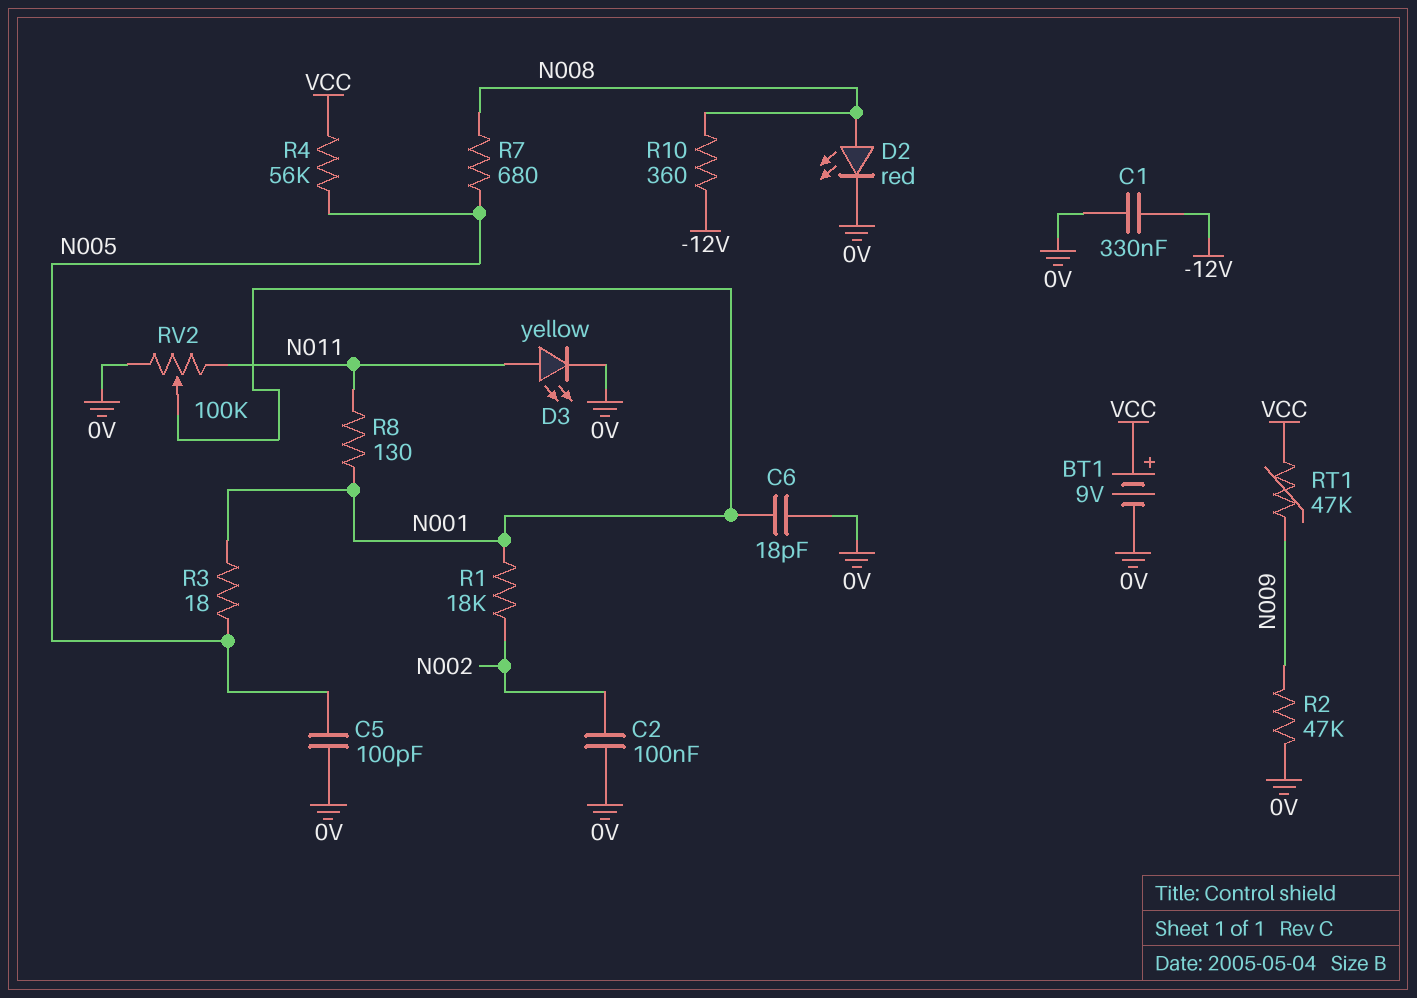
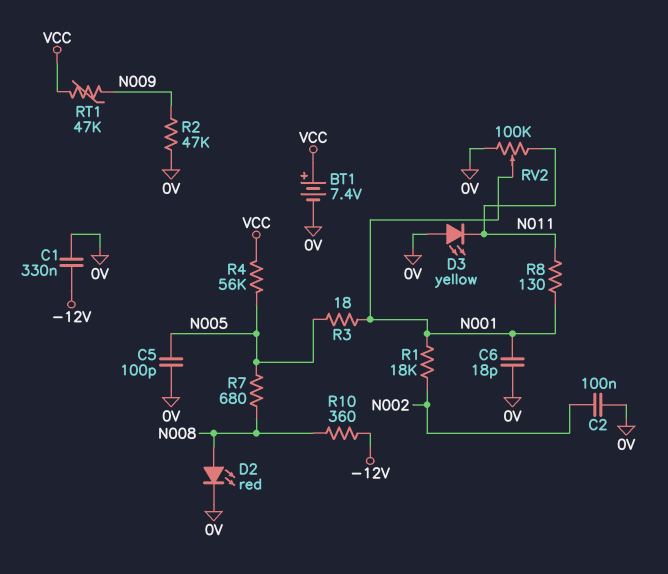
BT1: 9V (plus VCC, minus 0V) -> 7.4V (plus VCC, minus 0V)
D3: LED yellow (A N011, K 0V) -> LED yellow (A 0V, K N011)

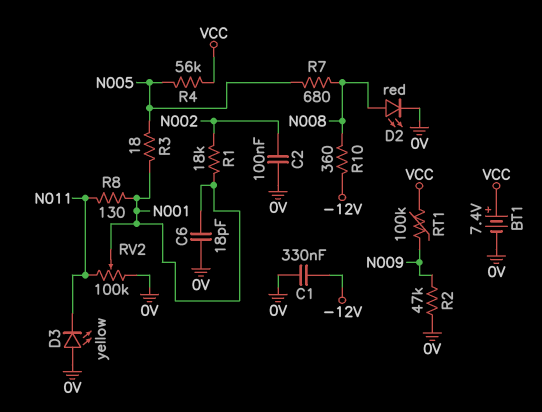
C5: 100pF (0V, N005) -> none
RT1: 47k (N009, VCC) -> 100k (N009, VCC)

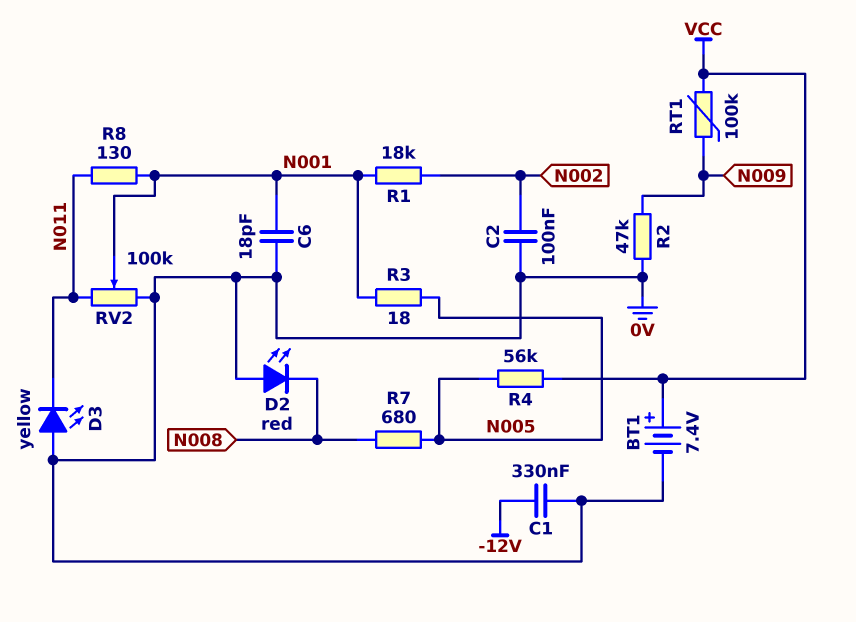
D2: LED red (A N008, K 0V) -> LED red (A 0V, K N008)
R10: 360 (-12V, N008) -> none

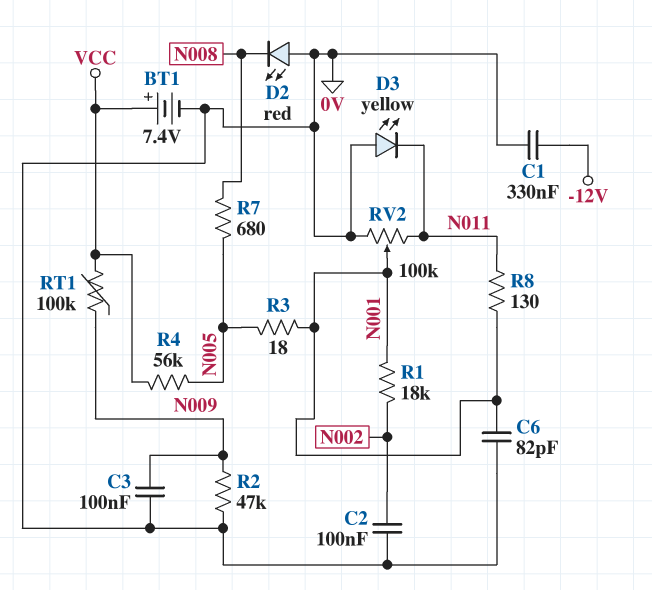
C3: none -> 100nF (0V, N009)
C6: 18pF (0V, N001) -> 82pF (0V, N001)

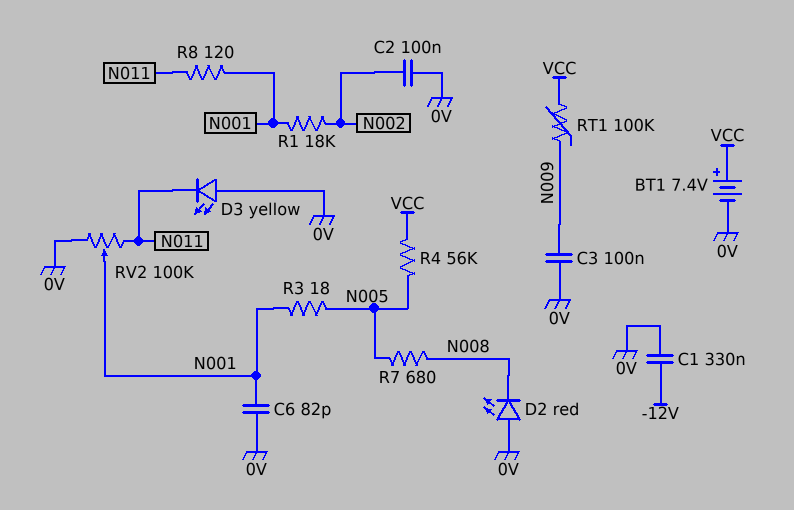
R2: 47k (0V, N009) -> none
R8: 130 (N001, N011) -> 120 (N001, N011)

